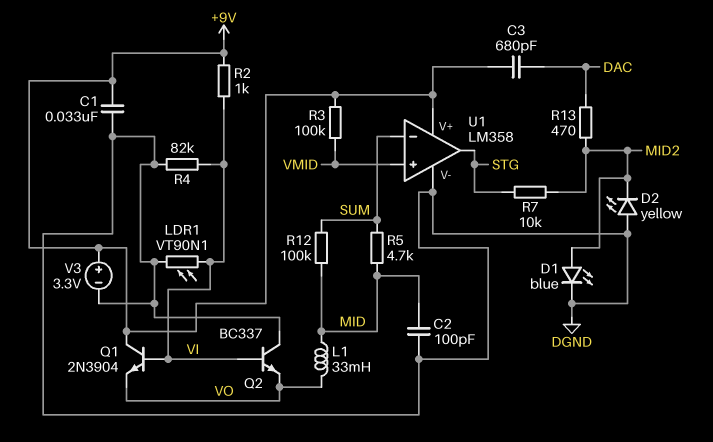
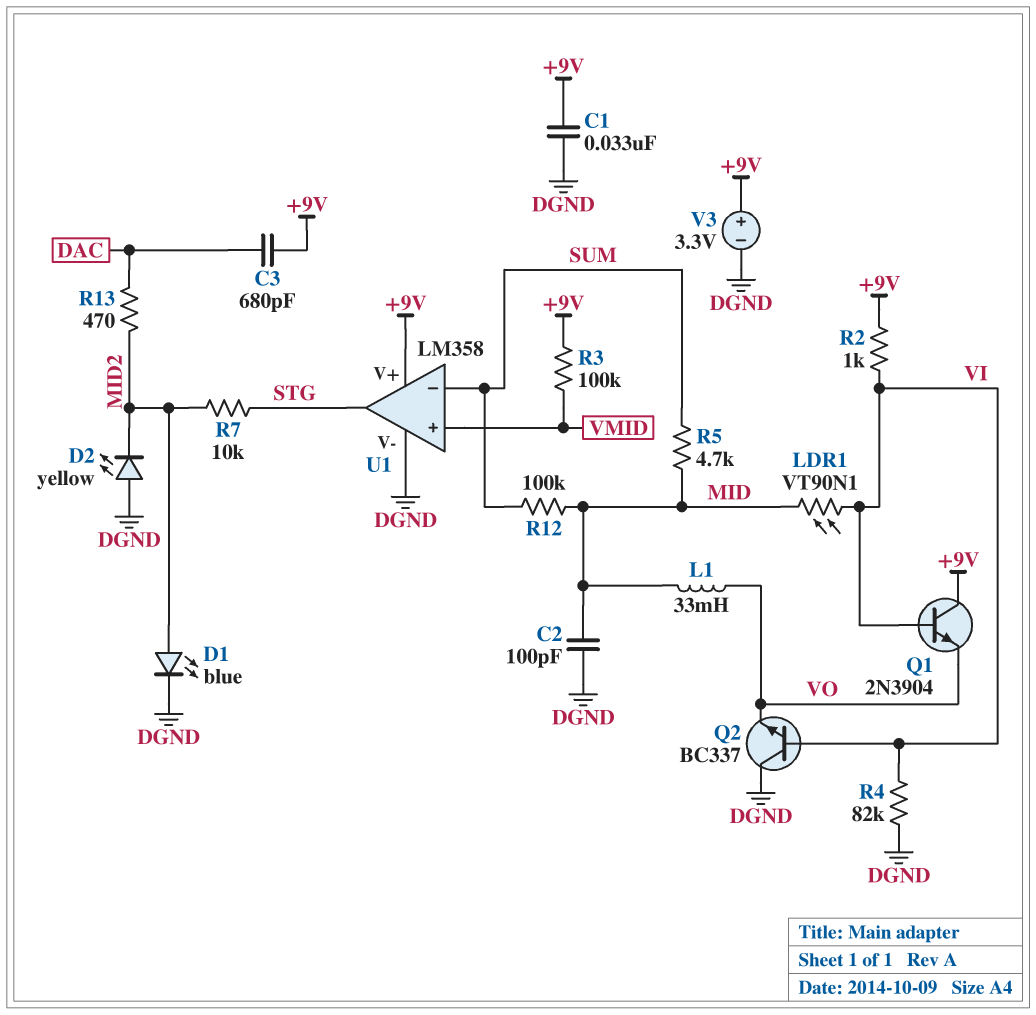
LDR1: VT90N1 (DGND, VI) -> VT90N1 (MID, VI)

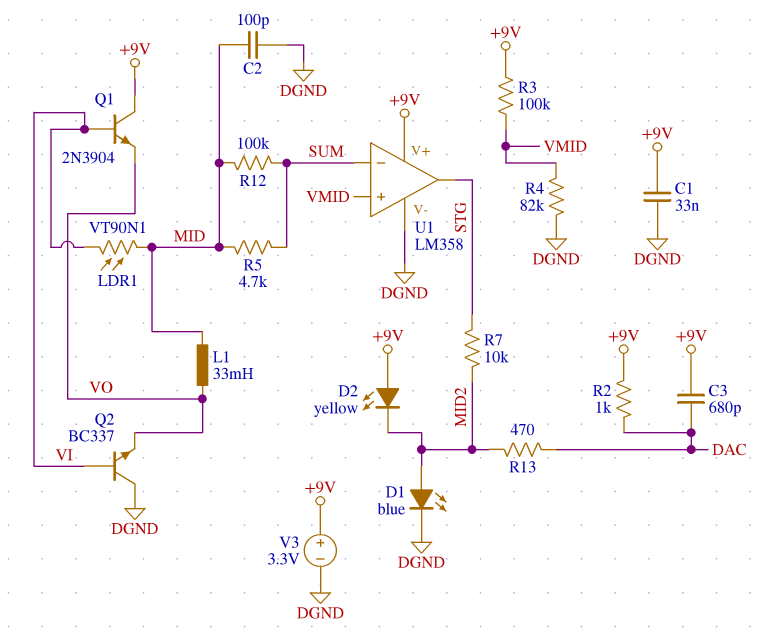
D2: LED yellow (A DGND, K MID2) -> LED yellow (A +9V, K MID2)
R2: 1k (+9V, VI) -> 1k (+9V, DAC)
R4: 82k (DGND, VI) -> 82k (DGND, VMID)

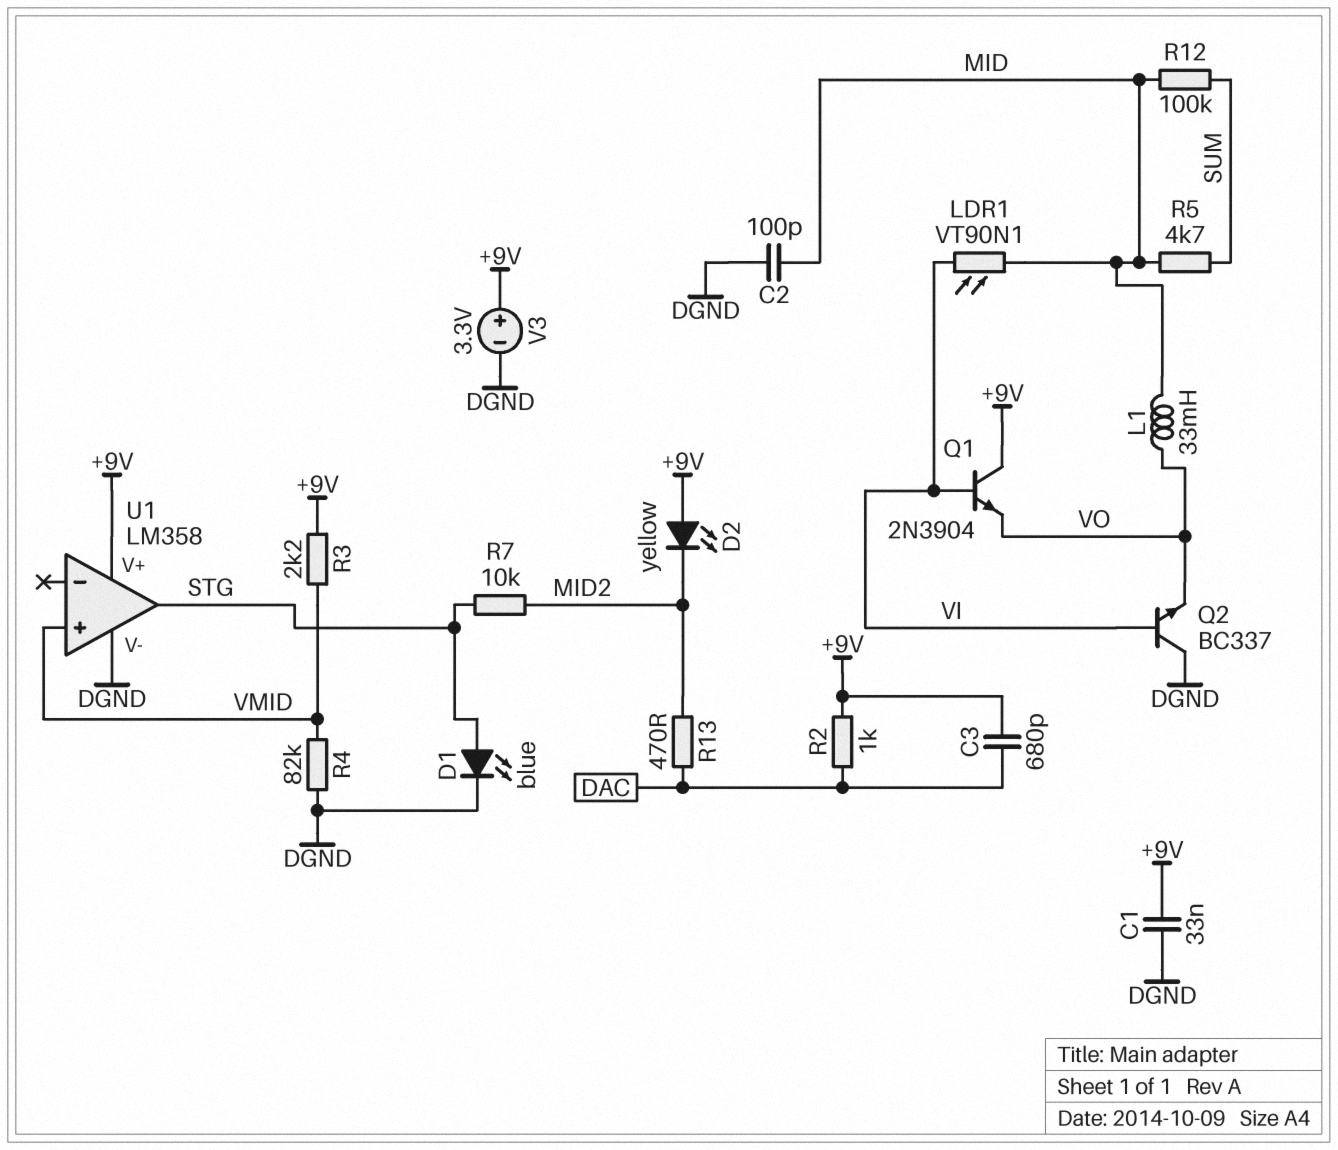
D1: LED blue (A MID2, K DGND) -> LED blue (A STG, K DGND)
R3: 100k (+9V, VMID) -> 2.2k (+9V, VMID)
U1 pin in-: SUM -> none

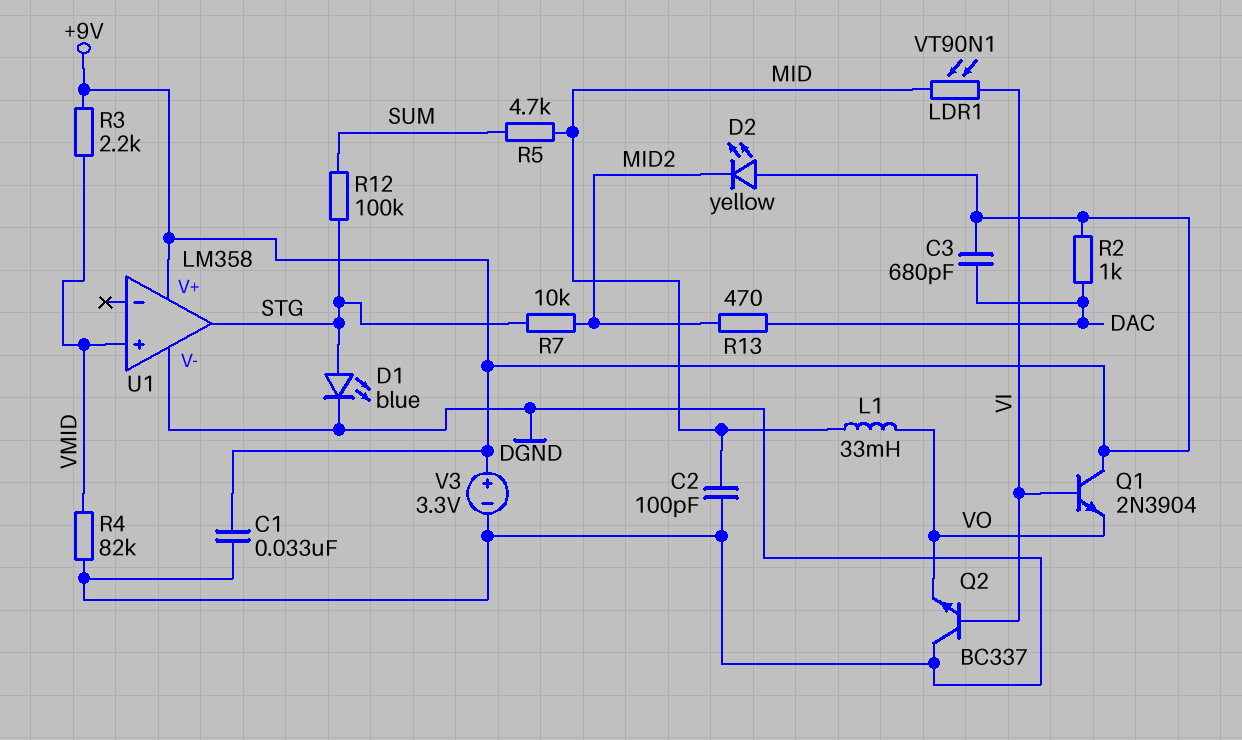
R12: 100k (MID, SUM) -> 100k (STG, SUM)

